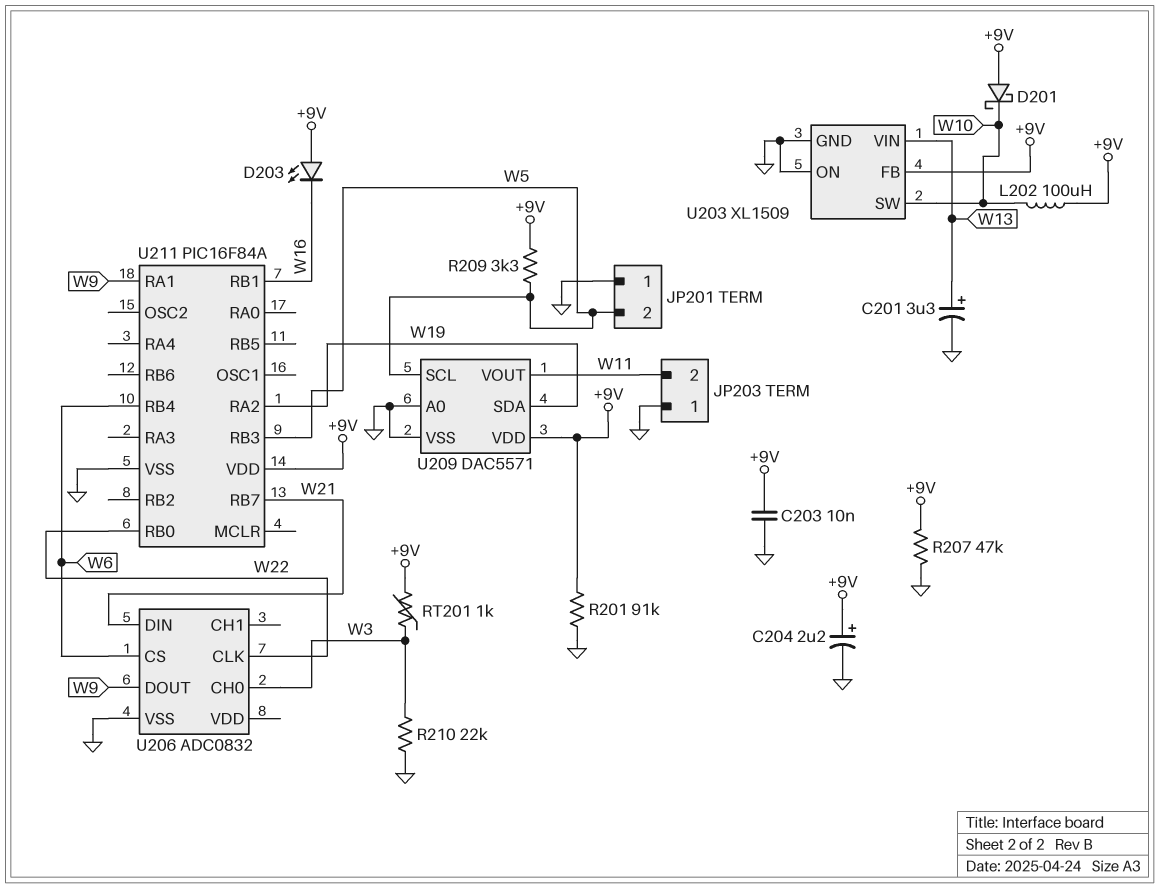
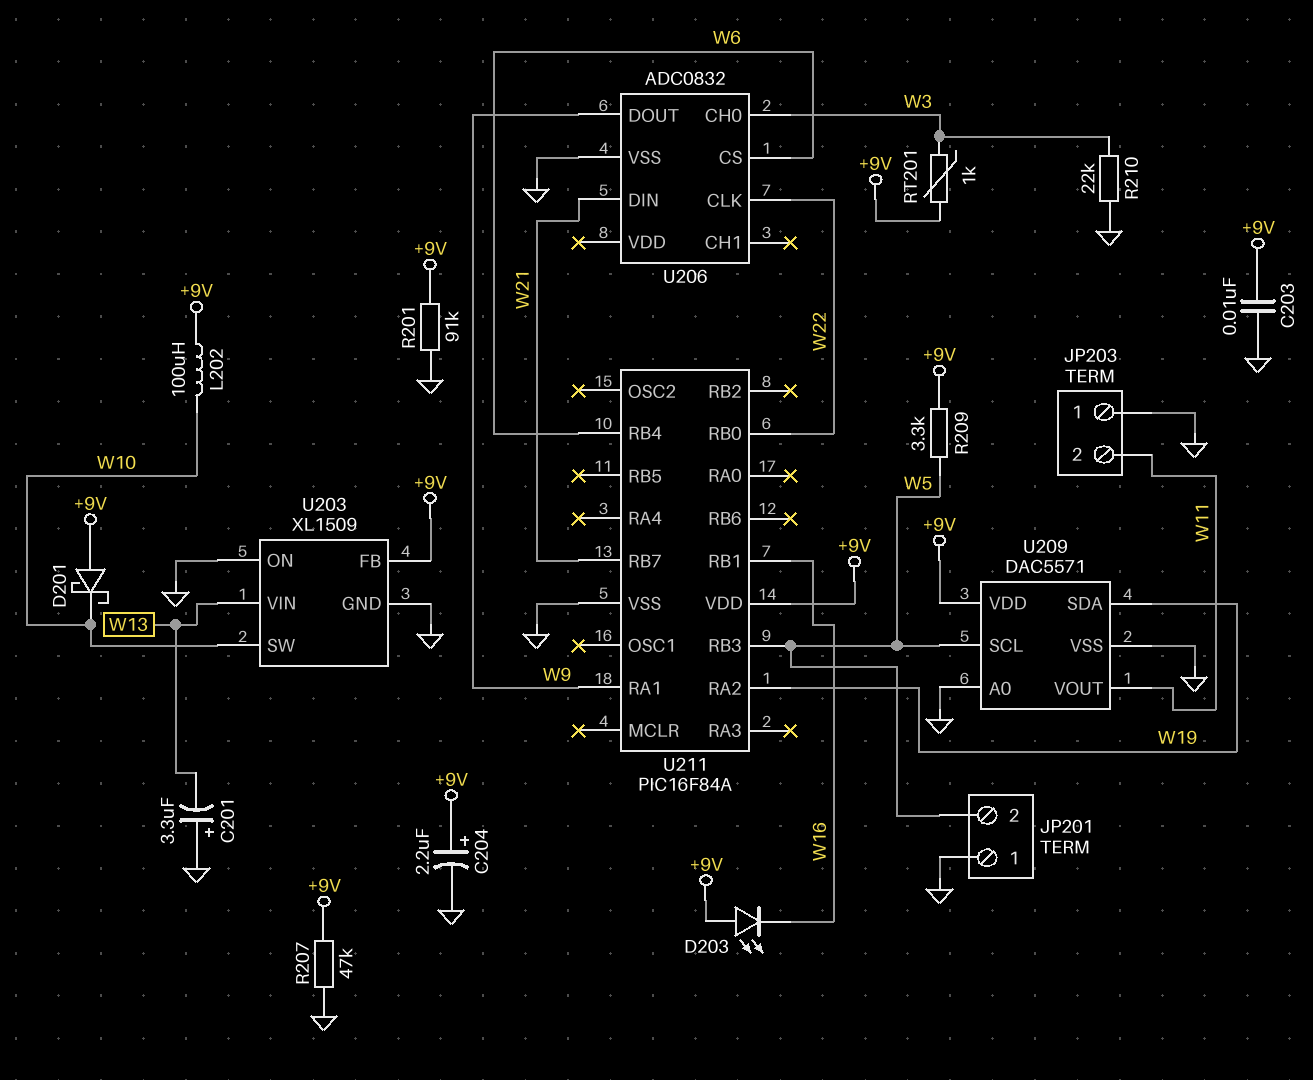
C201: 3.3uF (plus W13, minus GND) -> 3.3uF (plus GND, minus W13)

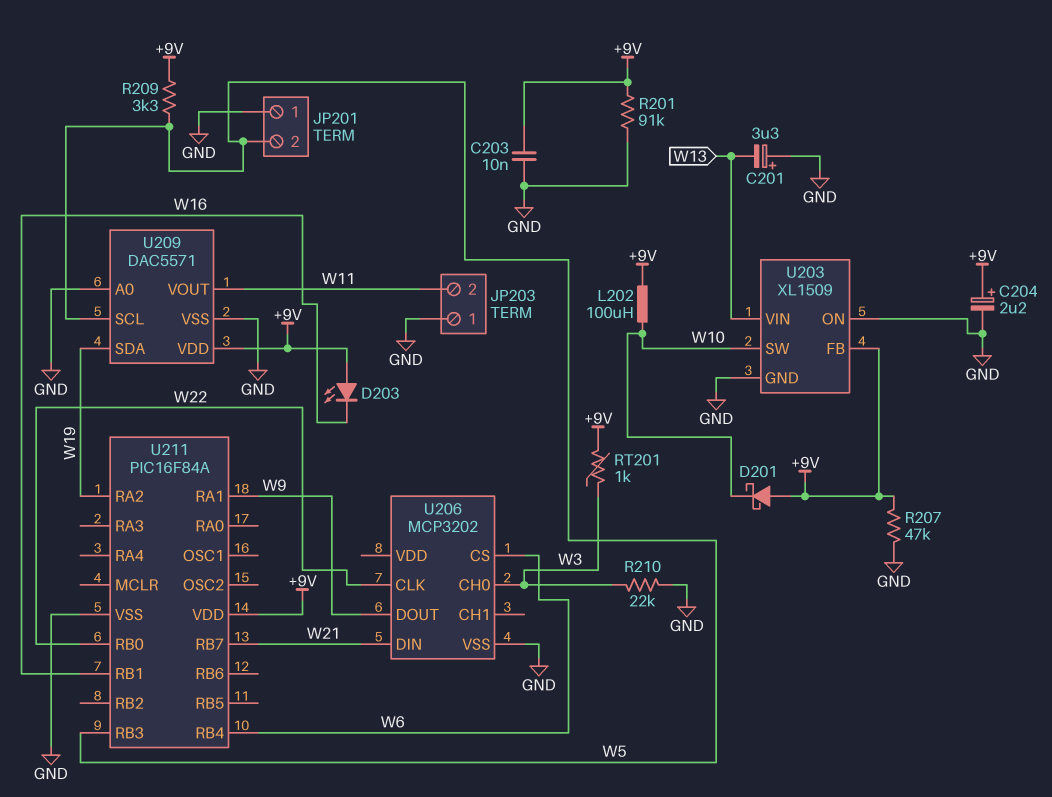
U206: ADC0832 -> MCP3202

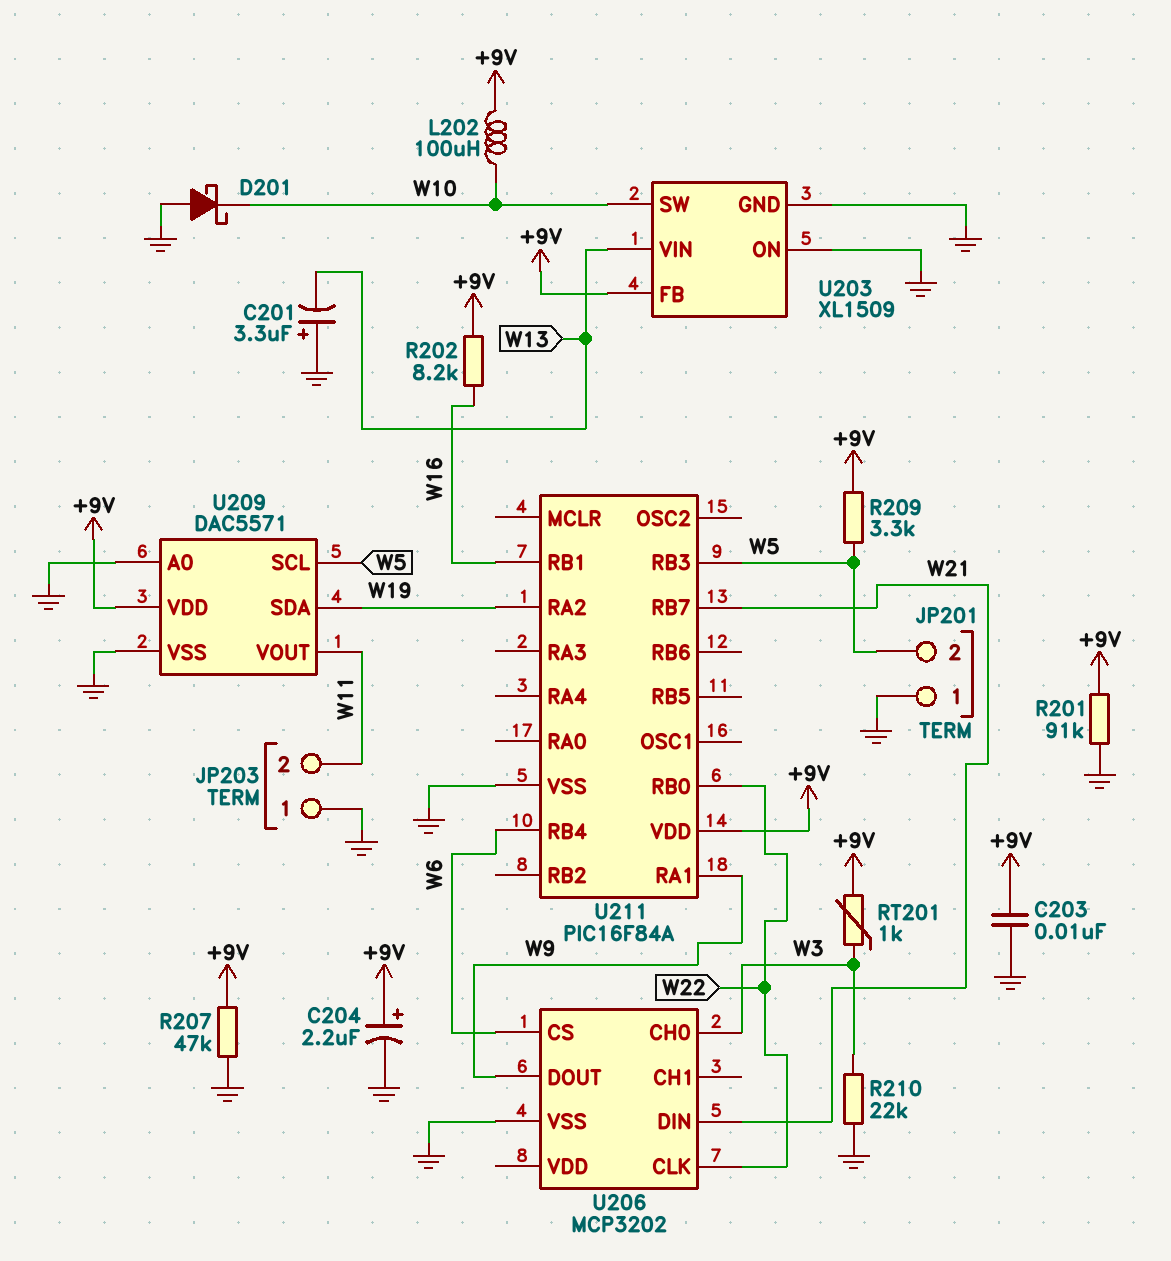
D201: schottky (A +9V, K W10) -> schottky (A GND, K W10)
D203: LED (A +9V, K W16) -> none
R202: none -> 8.2k (+9V, W16)

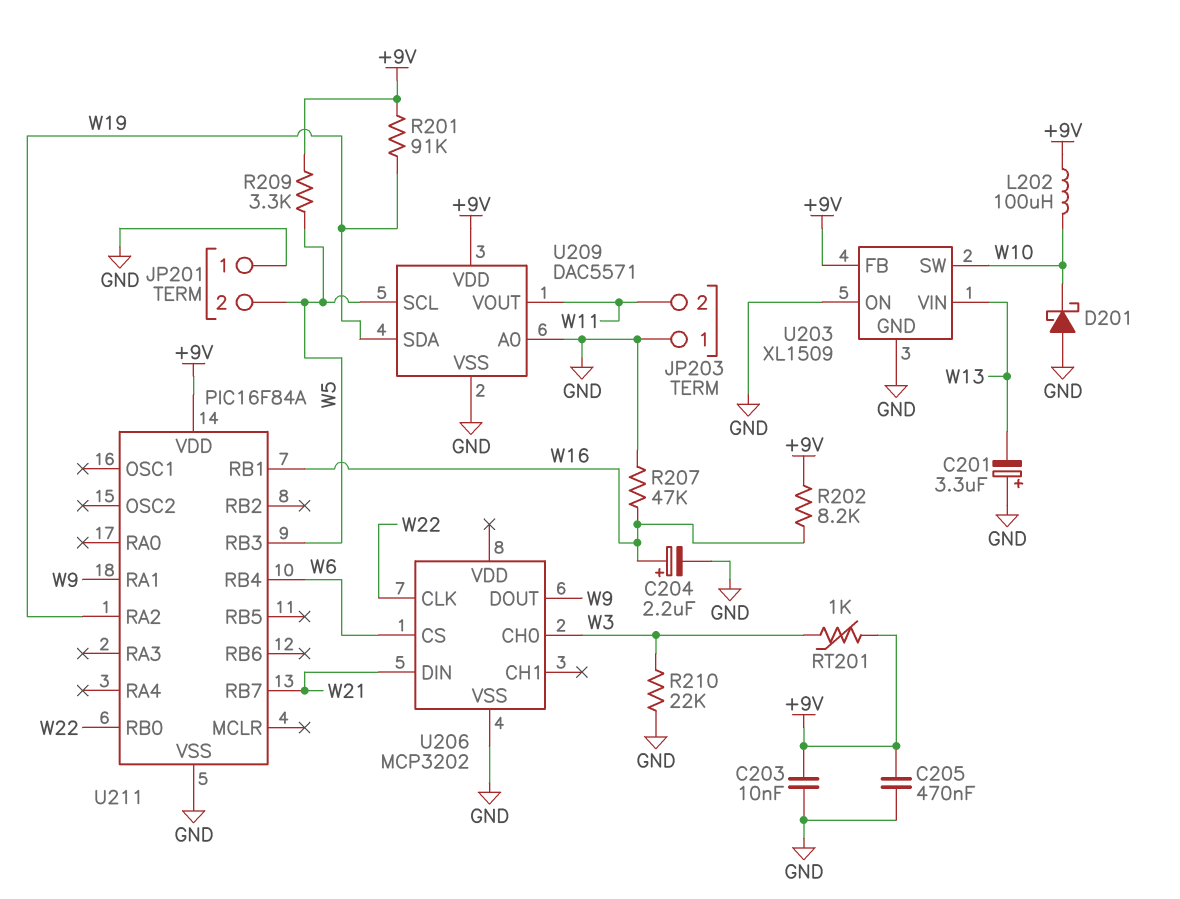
C204: 2.2uF (plus +9V, minus GND) -> 2.2uF (plus W16, minus GND)
C205: none -> 470nF (+9V, GND)
R201: 91k (+9V, GND) -> 91k (+9V, W19)
R207: 47k (+9V, GND) -> 47k (GND, W16)

